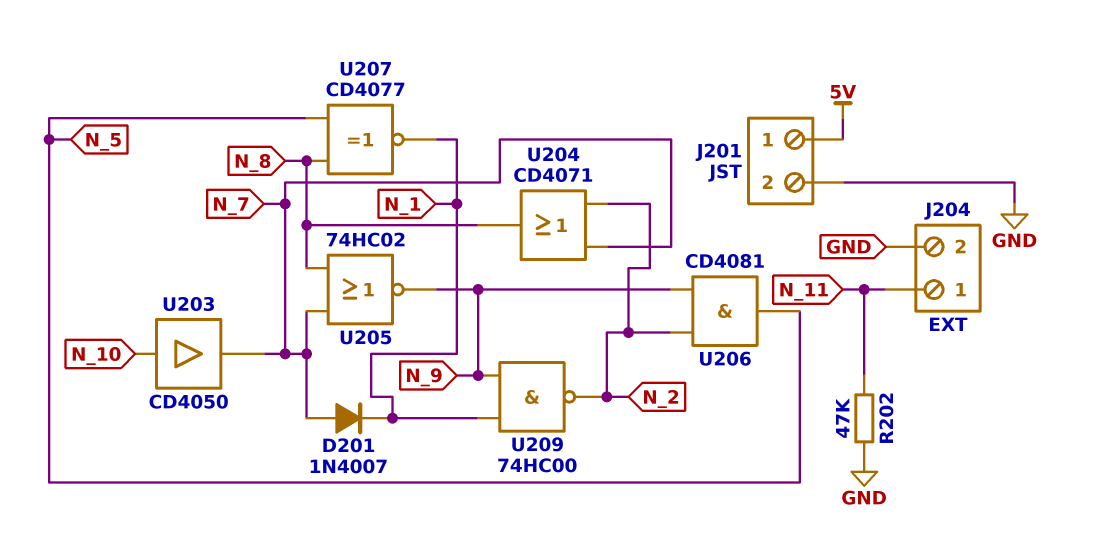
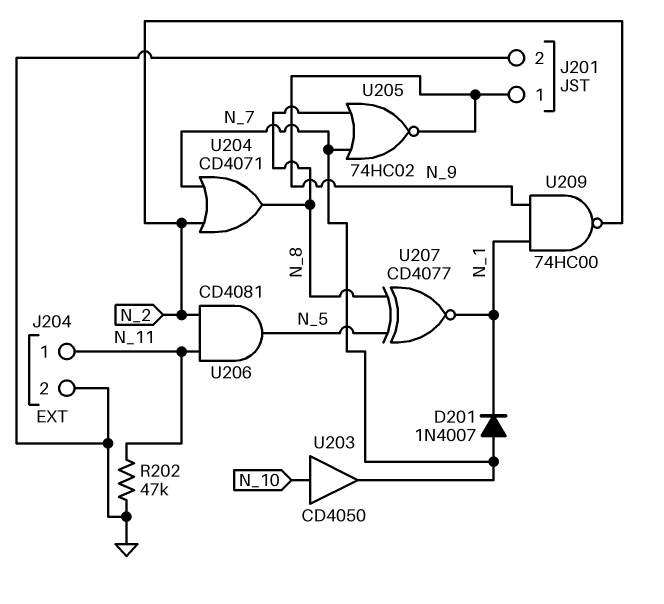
J201 pin 1: 5V -> N_9
U206: AND CD4081 (in N_2, in N_9, out N_5) -> AND CD4081 (in N_2, in N_11, out N_5)

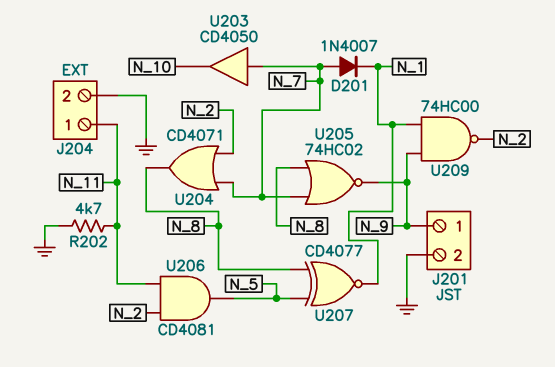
R202: 47k (GND, N_11) -> 4.7k (GND, N_11)
U203: buffer CD4050 (in N_10, out N_7) -> buffer CD4050 (in N_7, out N_10)

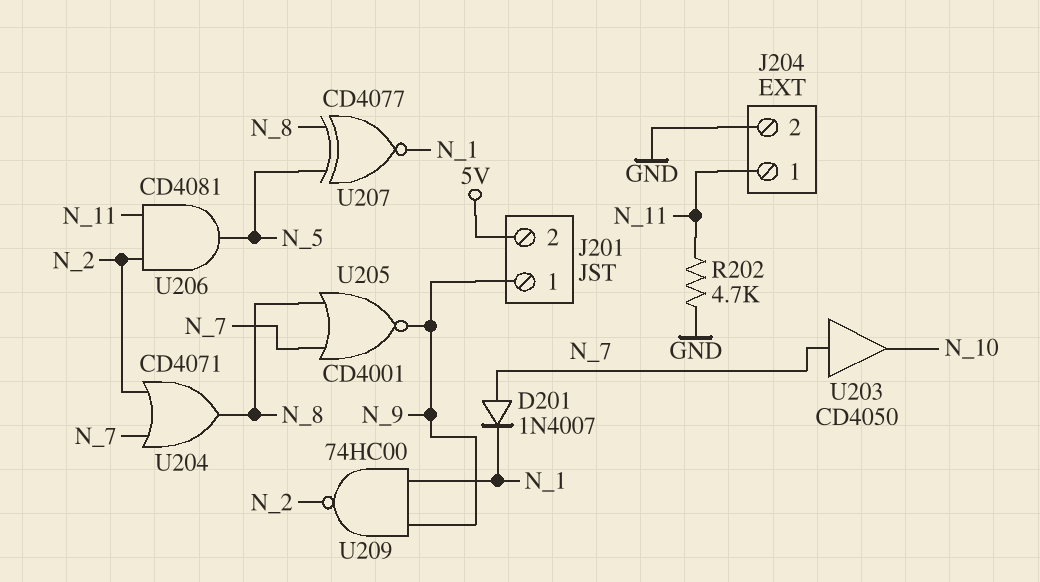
J201 pin 2: GND -> 5V
U205: NOR 74HC02 (in N_7, in N_8, out N_9) -> NOR CD4001 (in N_7, in N_8, out N_9)

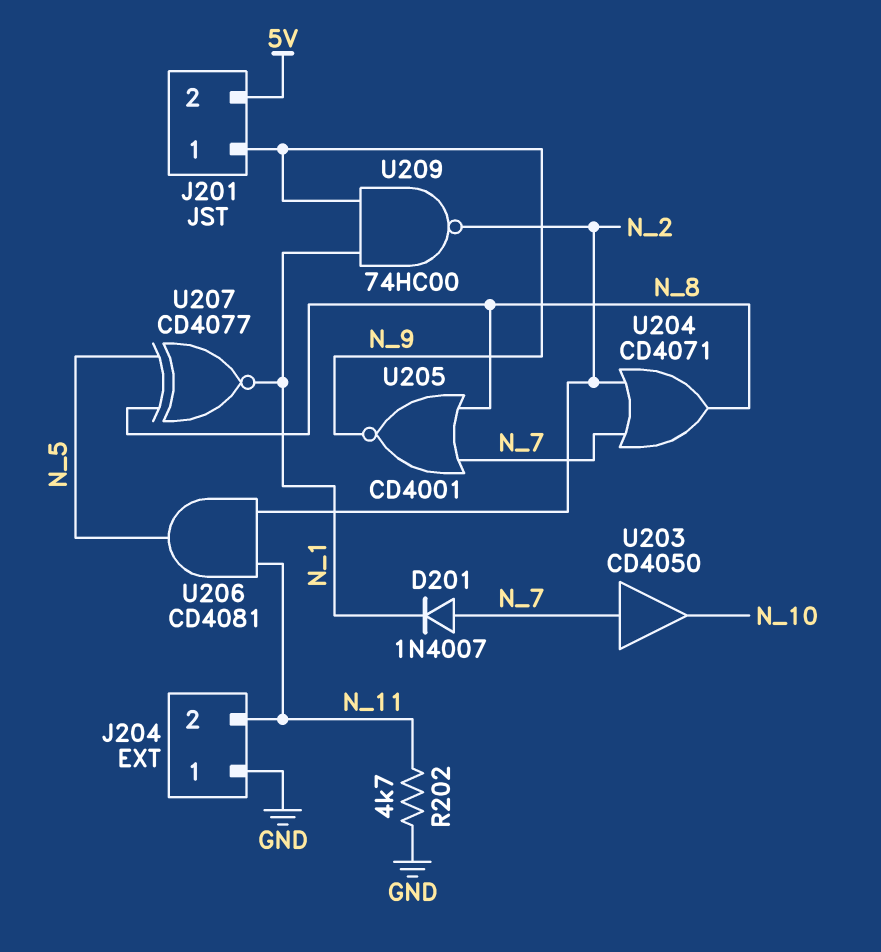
J204 pin 1: N_11 -> GND
J204 pin 2: GND -> N_11

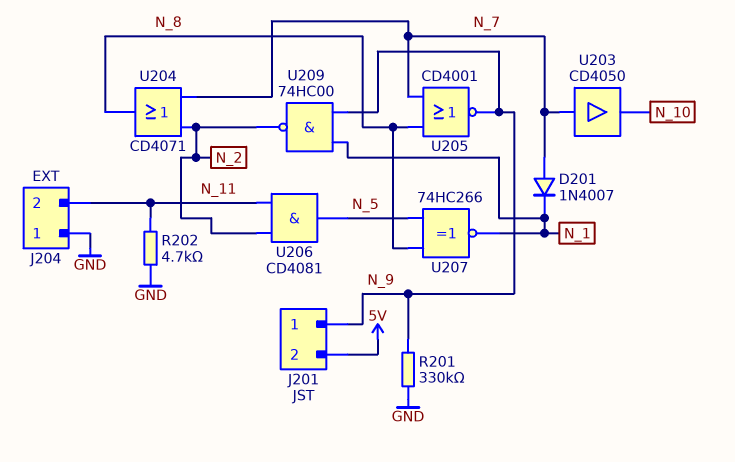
R201: none -> 330k (GND, N_9)
U207: XNOR CD4077 (in N_5, in N_8, out N_1) -> XNOR 74HC266 (in N_5, in N_8, out N_1)

